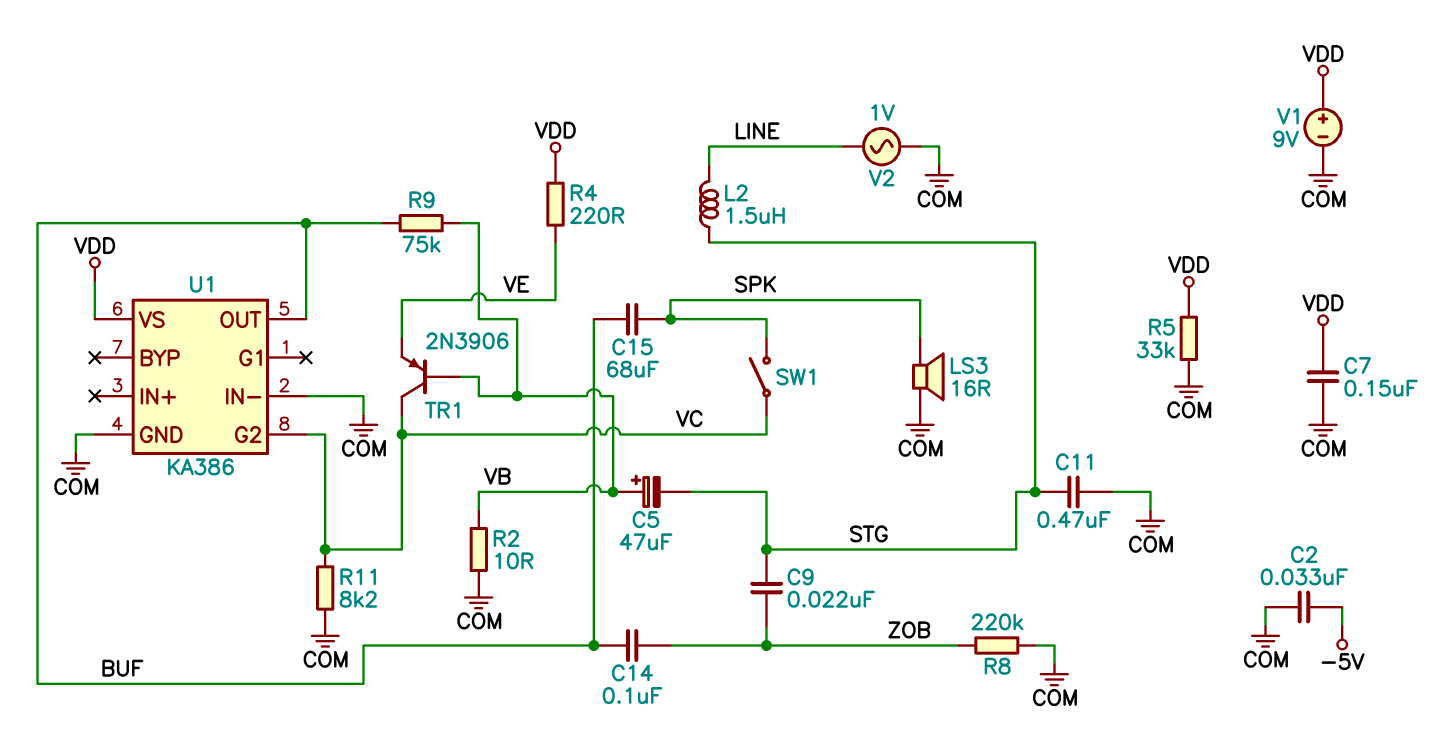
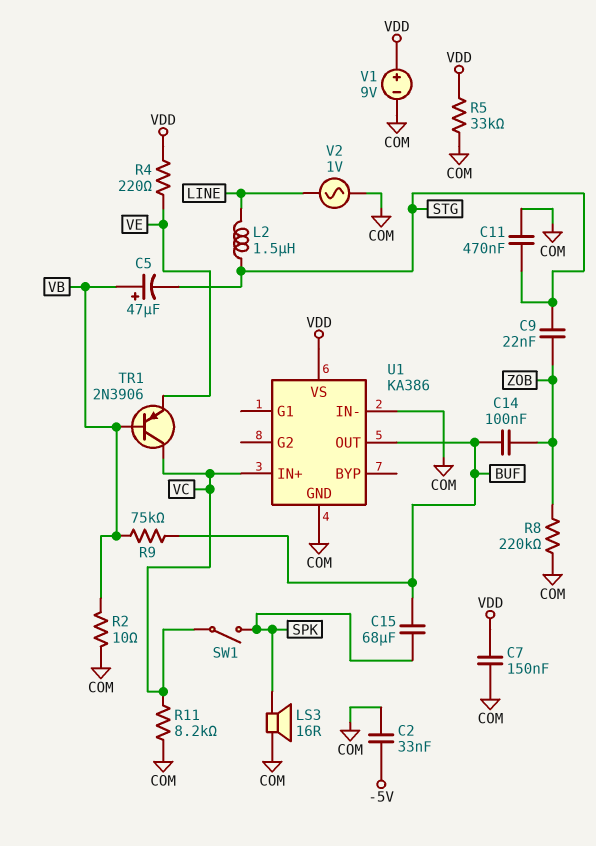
U1 pin G2: VC -> none
U1 pin IN+: none -> VC

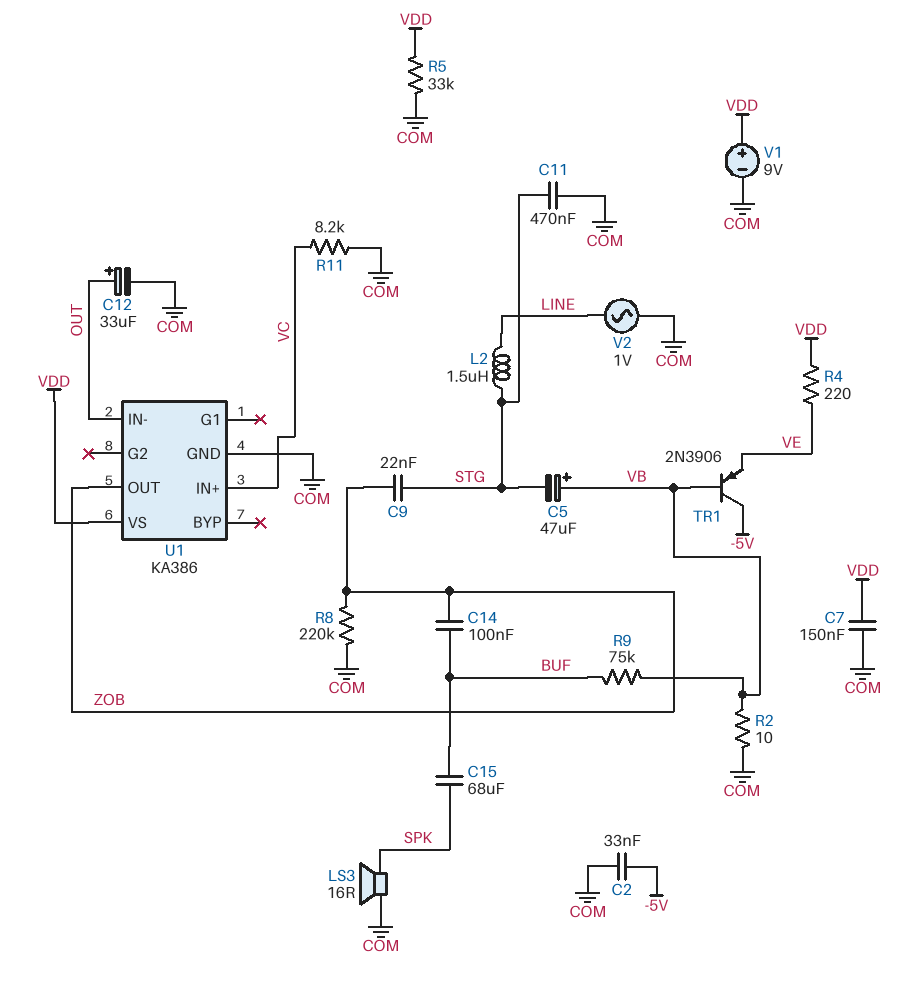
C12: none -> 33uF (plus OUT, minus COM)
SW1: switch (SPK, VC) -> none
TR1: PNP 2N3906 (B VB, C VC, E VE) -> PNP 2N3906 (B VB, C -5V, E VE)
U1 pin IN-: COM -> OUT
U1 pin OUT: BUF -> ZOB

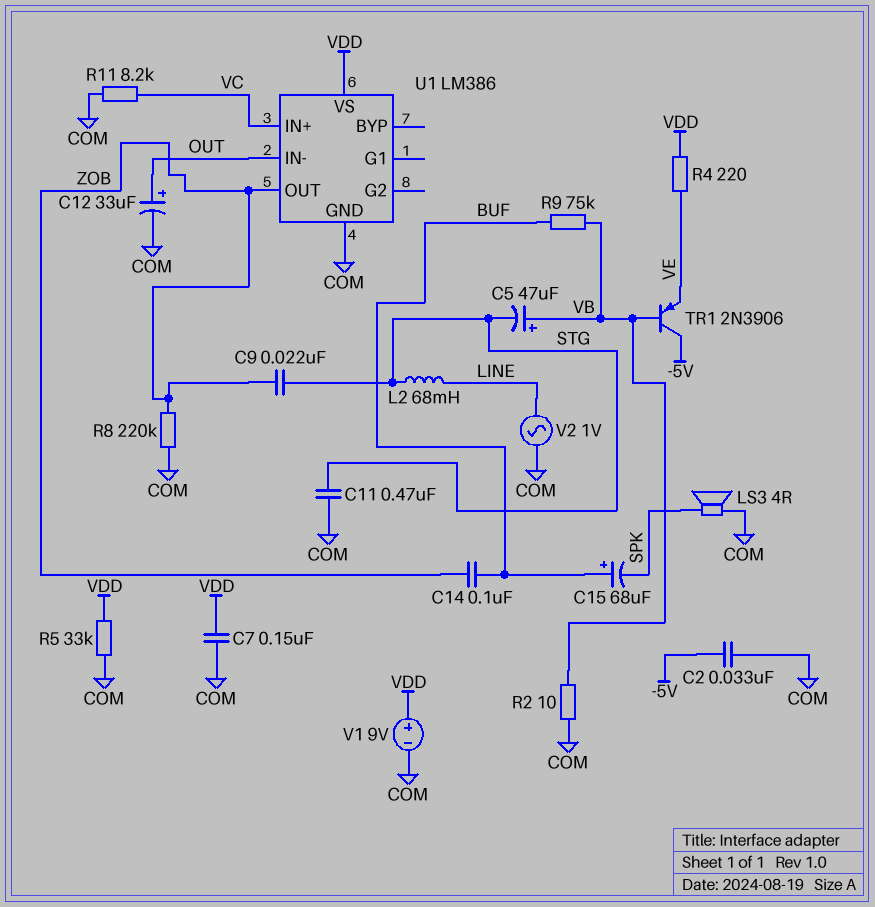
C15: 68uF (BUF, SPK) -> 68uF (plus BUF, minus SPK)
L2: 1.5uH (LINE, STG) -> 68mH (LINE, STG)
LS3: speaker 16R (COM, SPK) -> speaker 4R (COM, SPK)
U1: KA386 -> LM386

